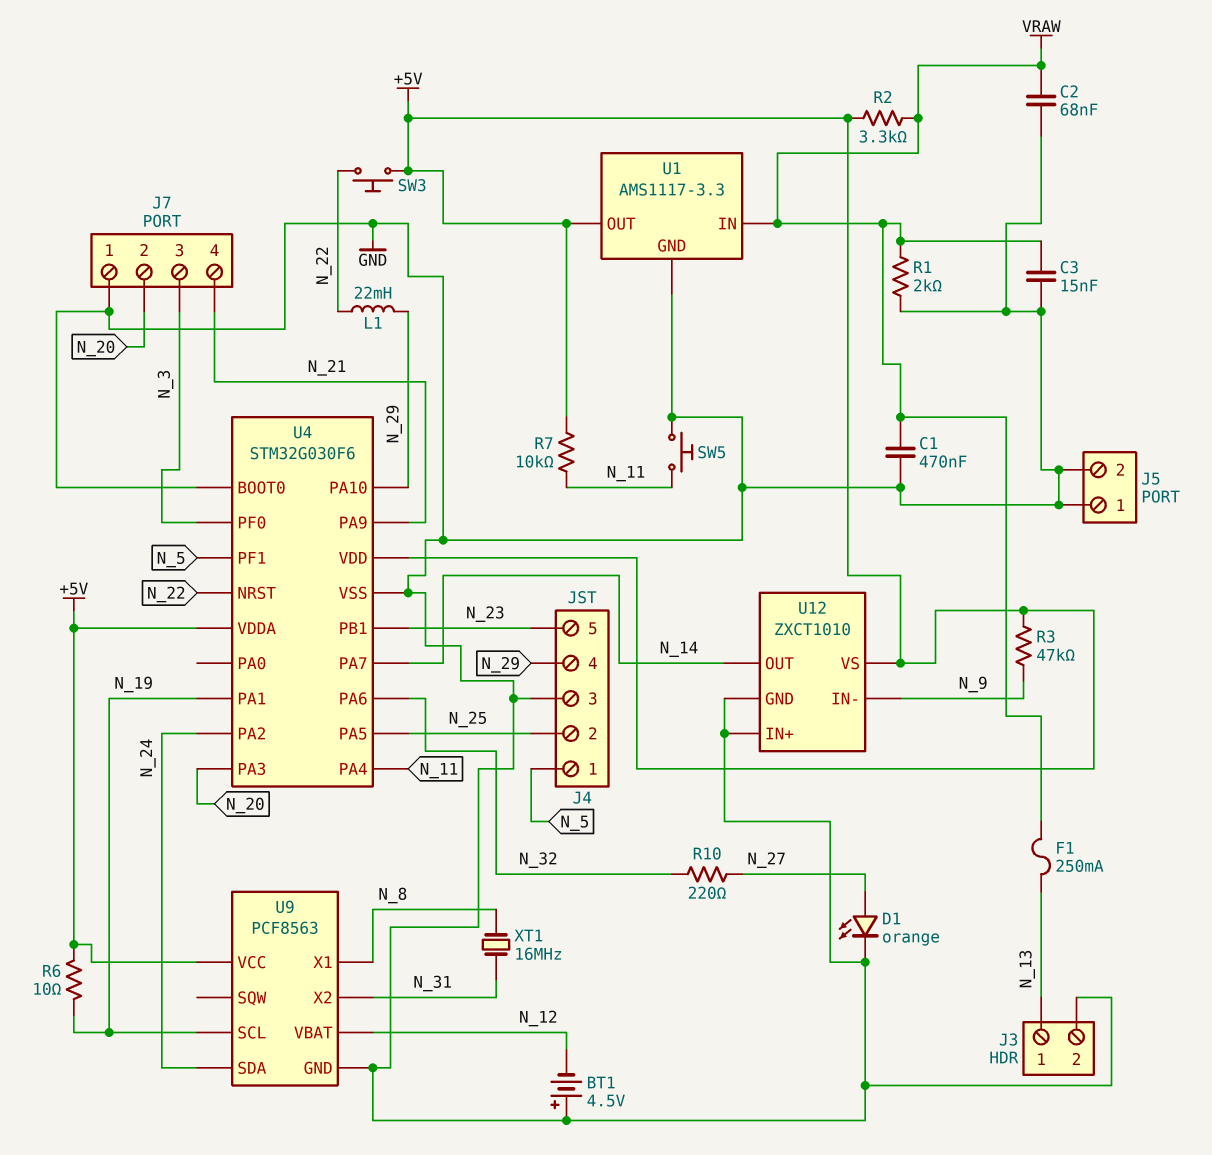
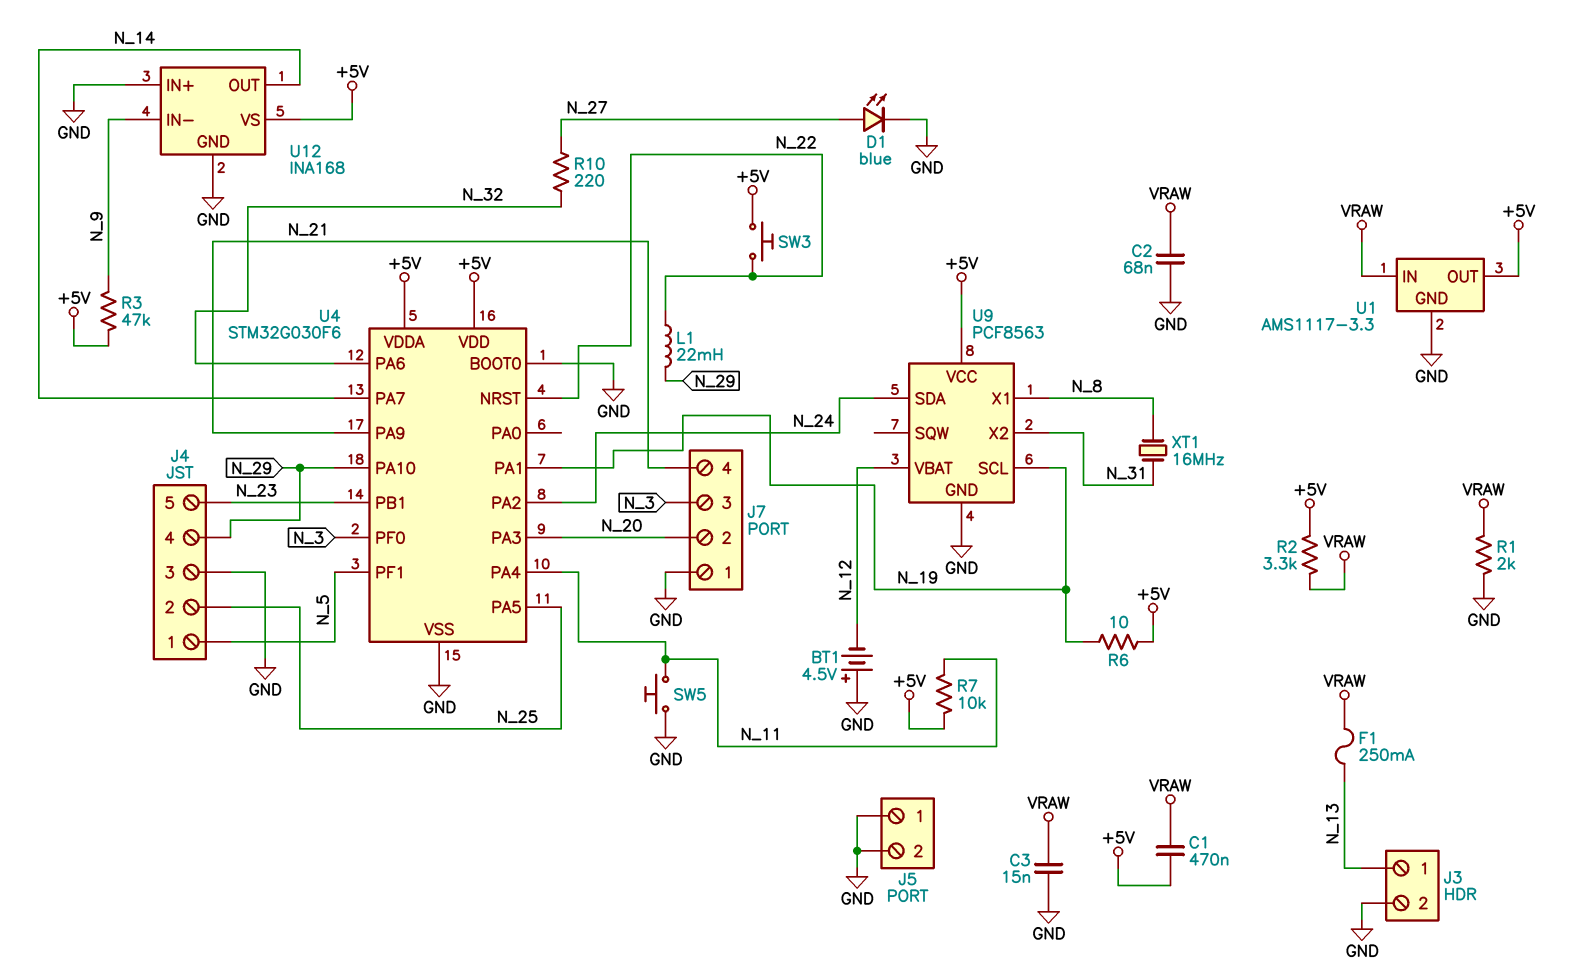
C1: 470nF (GND, VRAW) -> 470nF (+5V, VRAW)
D1: LED orange (A N_27, K GND) -> LED blue (A N_27, K GND)
U12: ZXCT1010 -> INA168

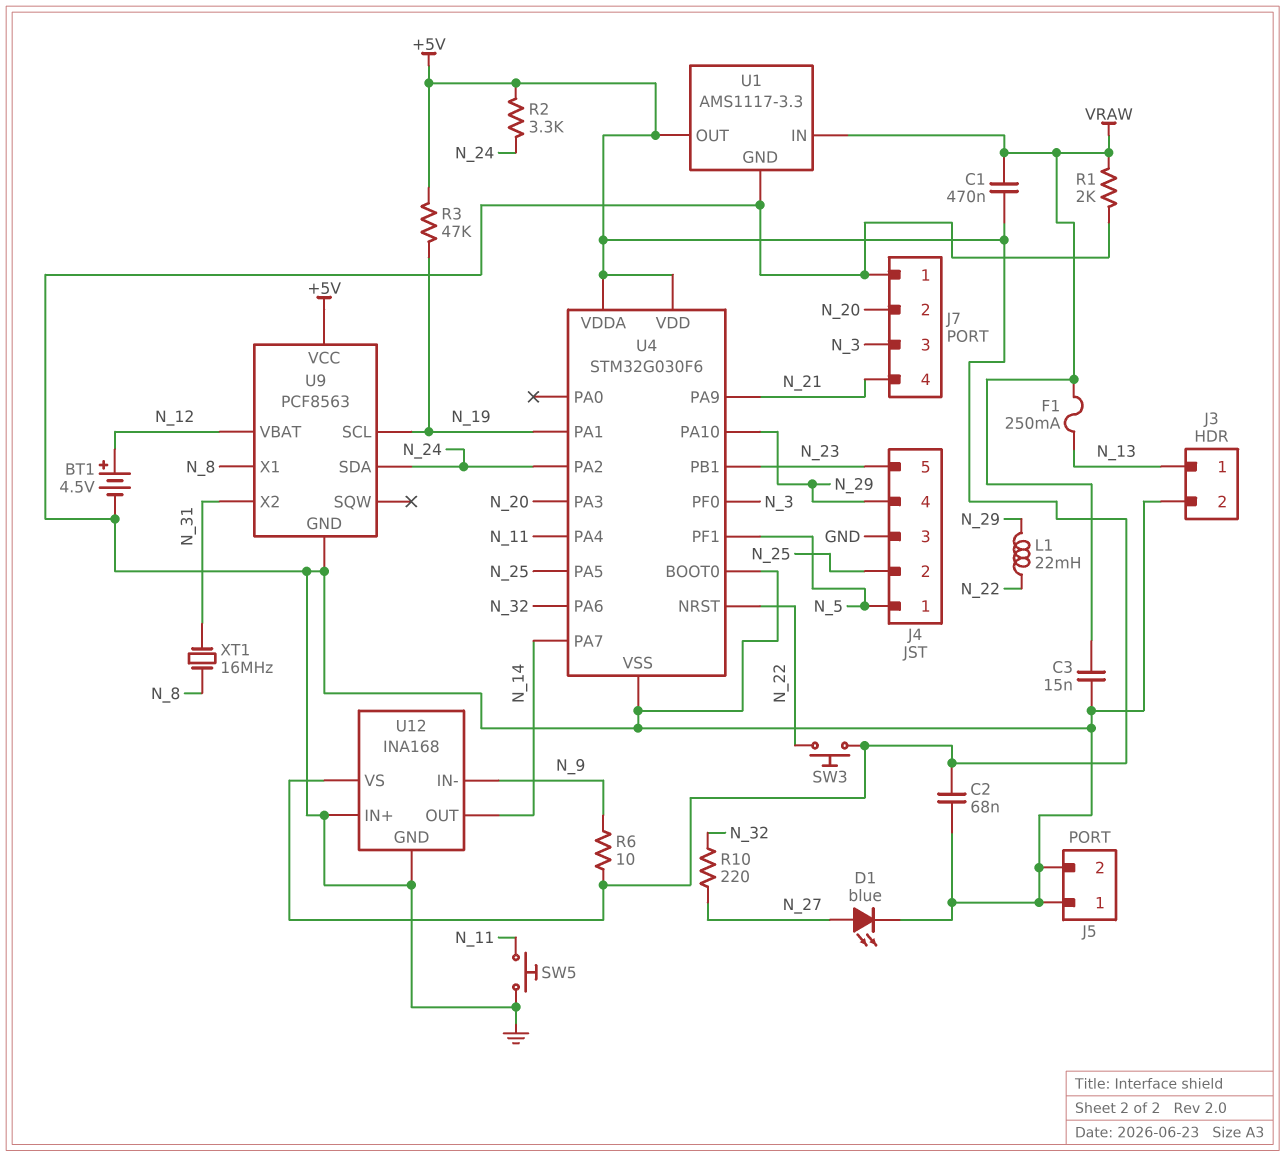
BT1: 4.5V (plus GND, minus N_12) -> 4.5V (plus N_12, minus GND)
C2: 68nF (GND, VRAW) -> 68nF (+5V, GND)
R2: 3.3k (+5V, VRAW) -> 3.3k (+5V, N_24)
R3: 47k (+5V, N_9) -> 47k (+5V, N_19)
R6: 10 (+5V, N_19) -> 10 (+5V, N_9)
R7: 10k (+5V, N_11) -> none

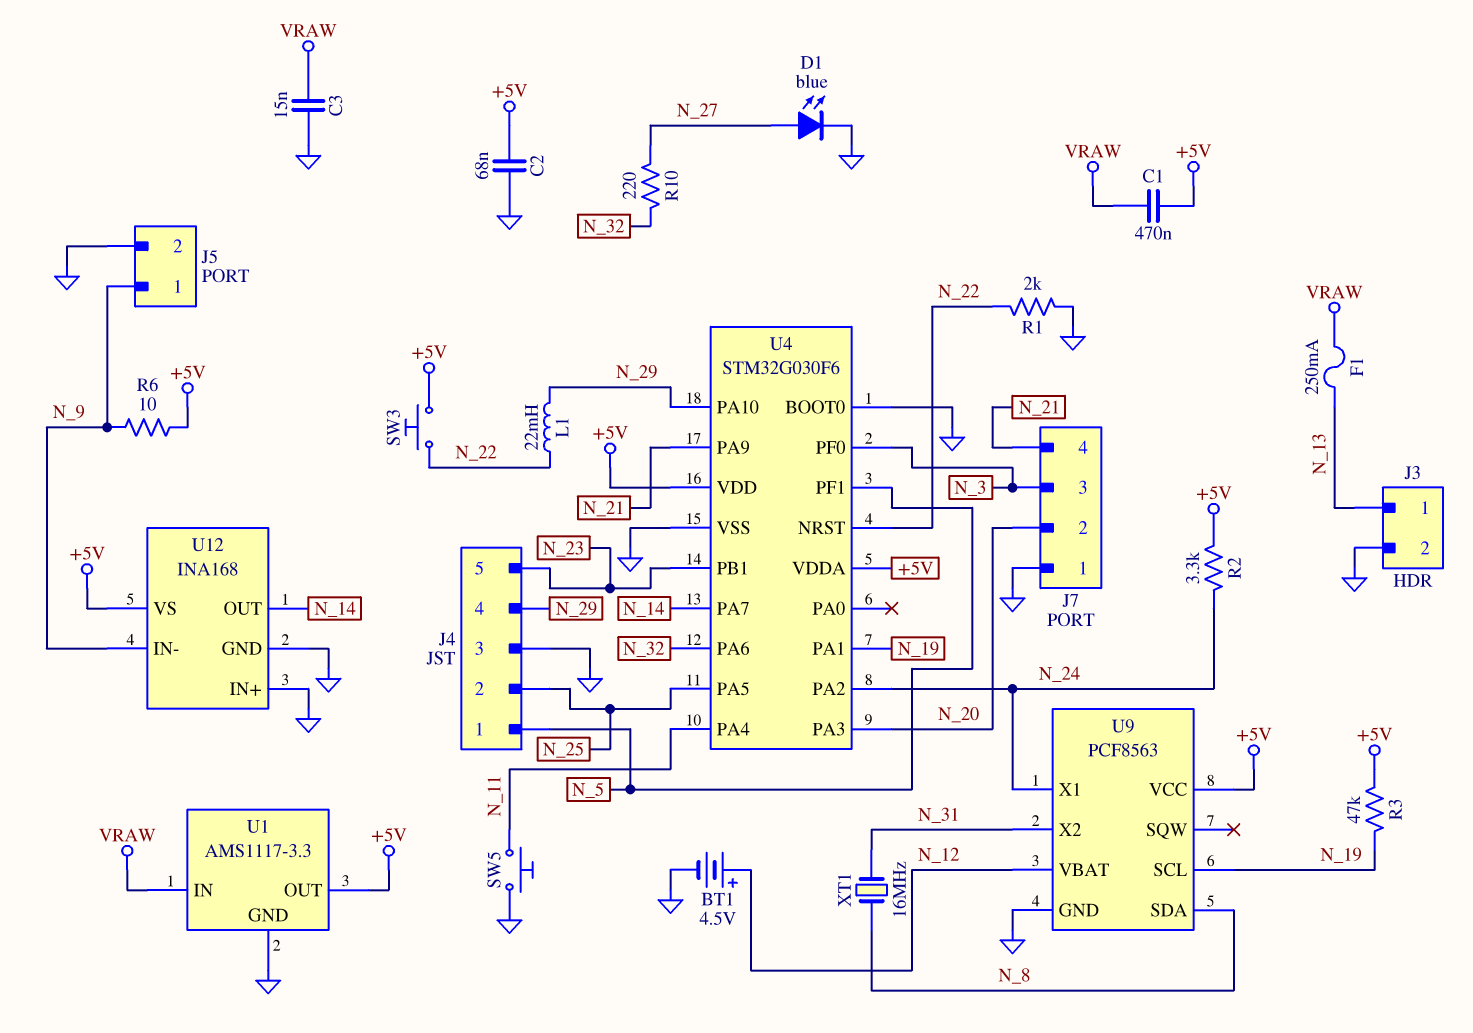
J5 pin 1: GND -> N_9
R1: 2k (GND, VRAW) -> 2k (GND, N_22)
U9 pin SDA: N_24 -> N_8
U9 pin X1: N_8 -> N_24

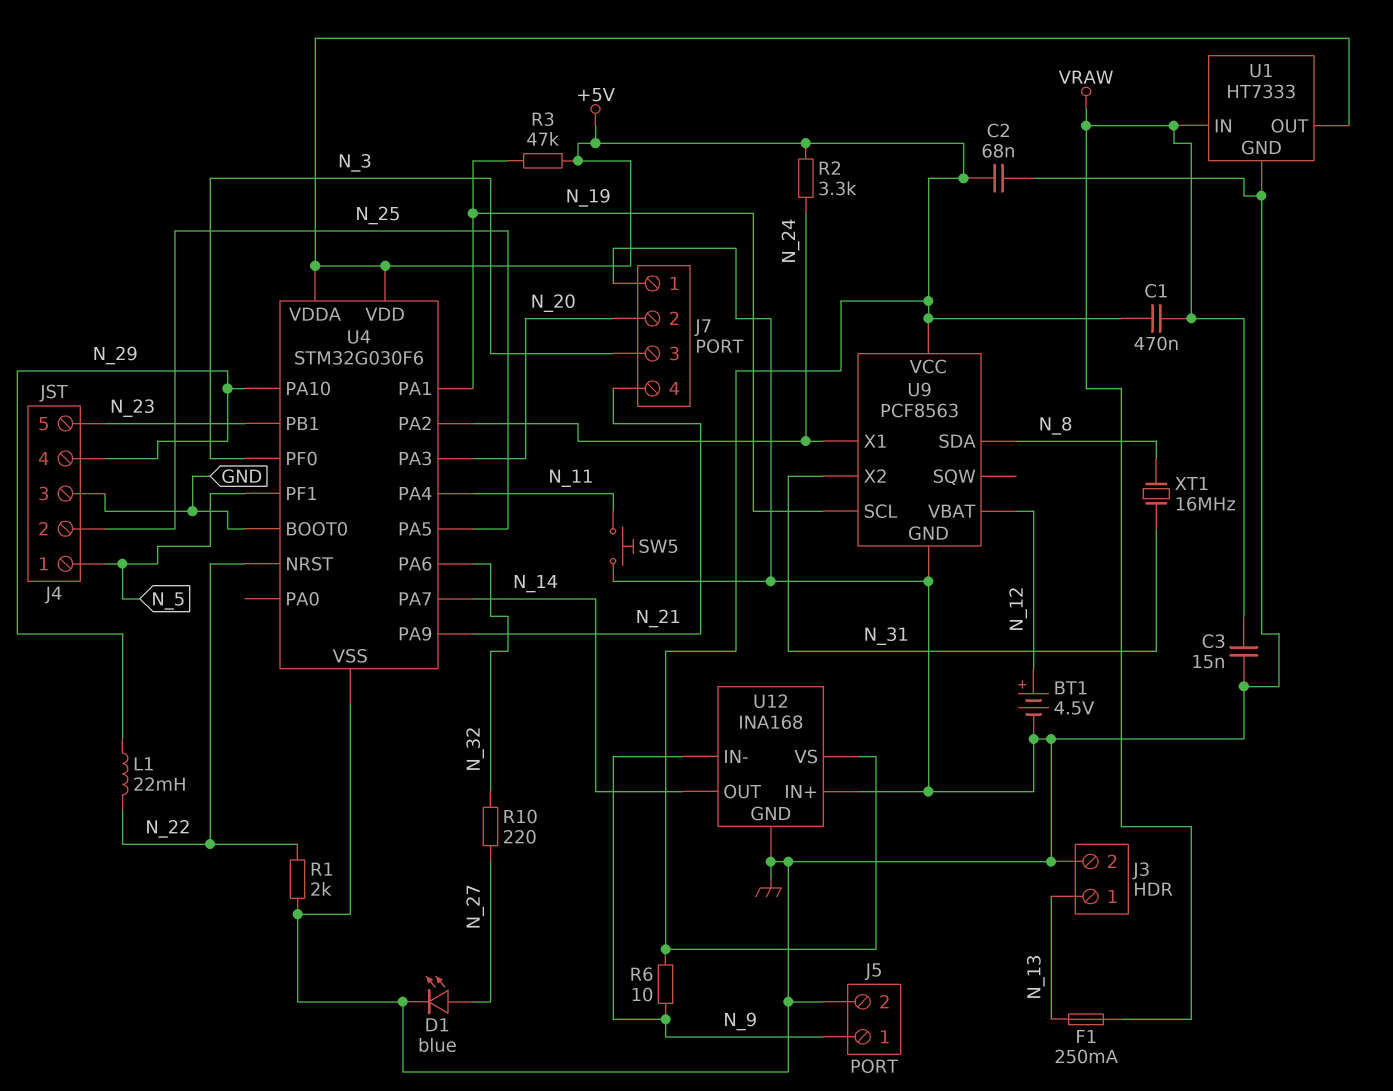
SW3: button (+5V, N_22) -> none
U1: AMS1117-3.3 -> HT7333

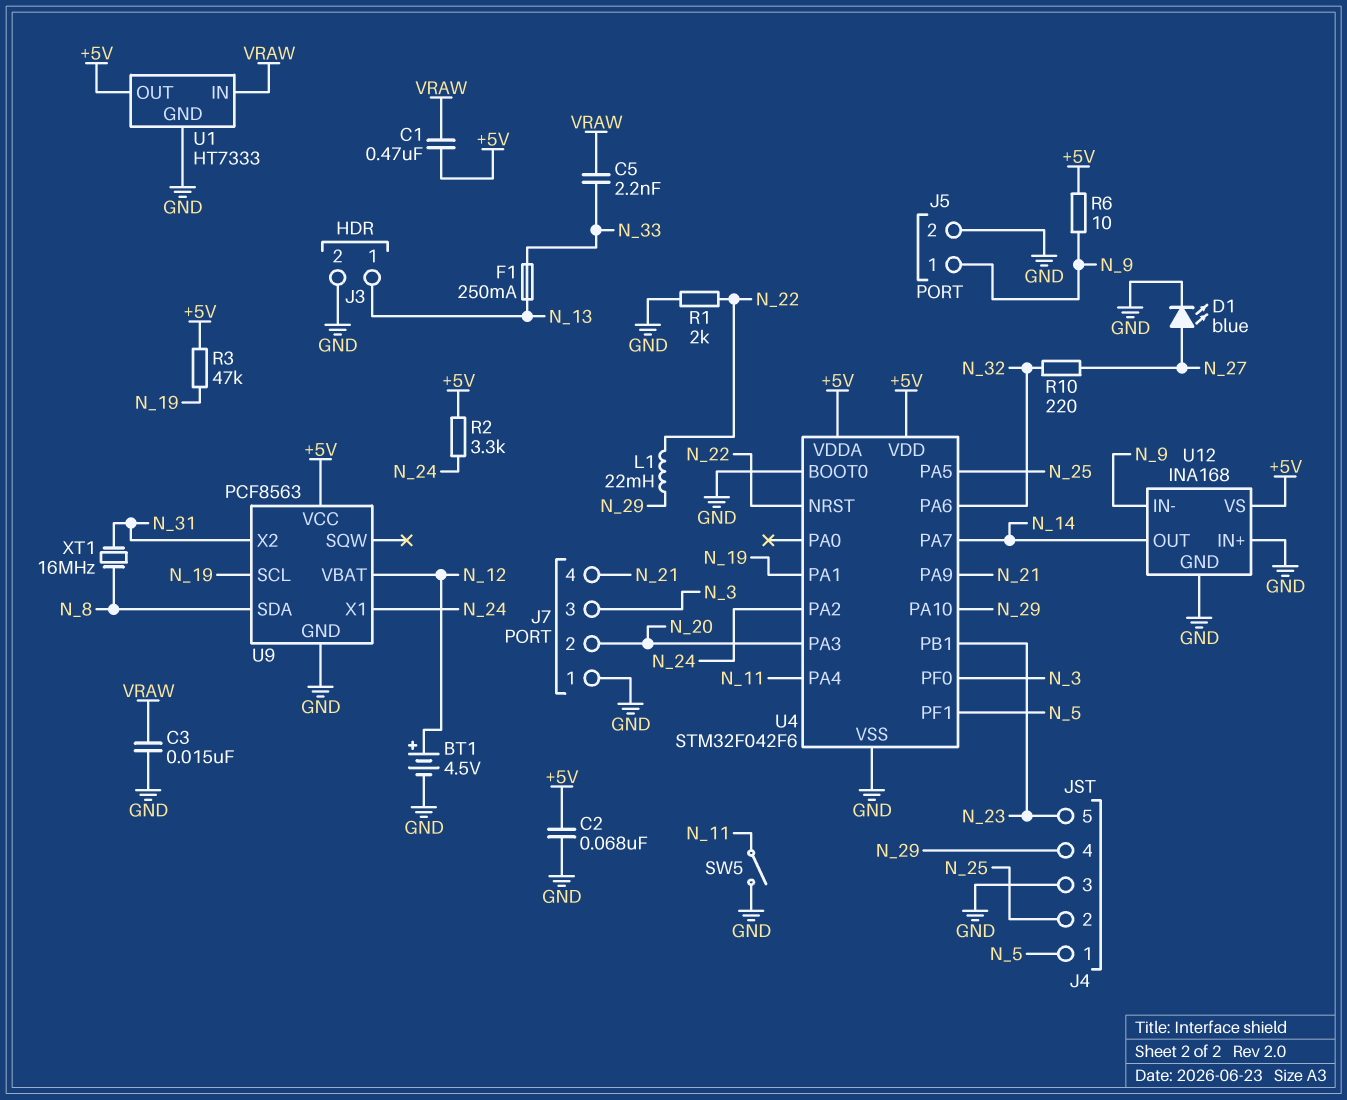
C5: none -> 2.2nF (N_33, VRAW)
F1: 250mA (N_13, VRAW) -> 250mA (N_13, N_33)
SW5: button (GND, N_11) -> switch (GND, N_11)
U4: STM32G030F6 -> STM32F042F6

